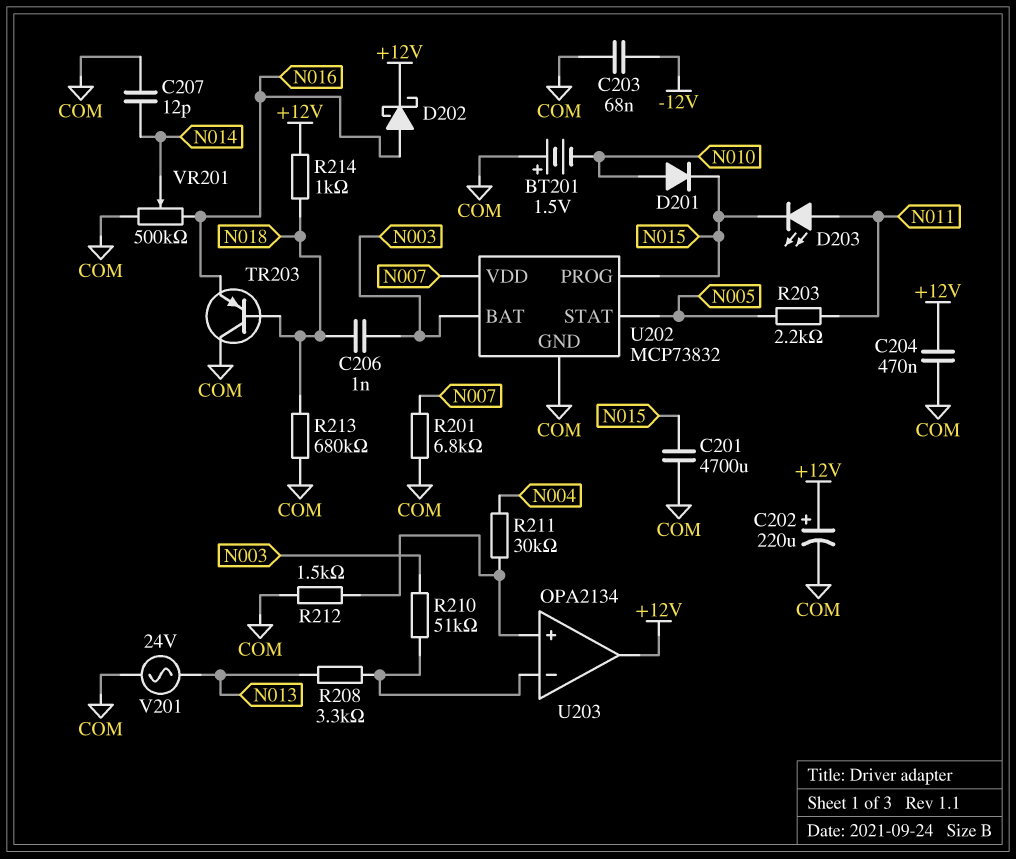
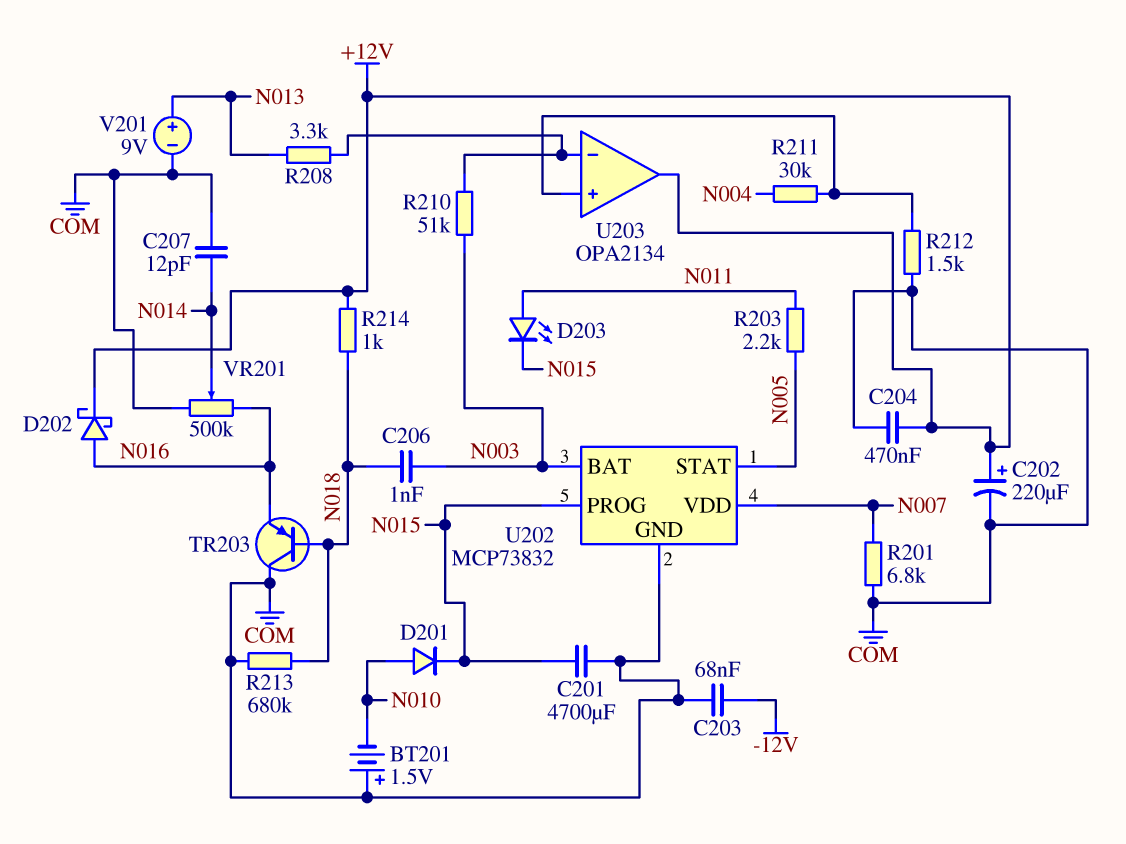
V201: AC 24V (COM, N013) -> 9V (plus N013, minus COM)

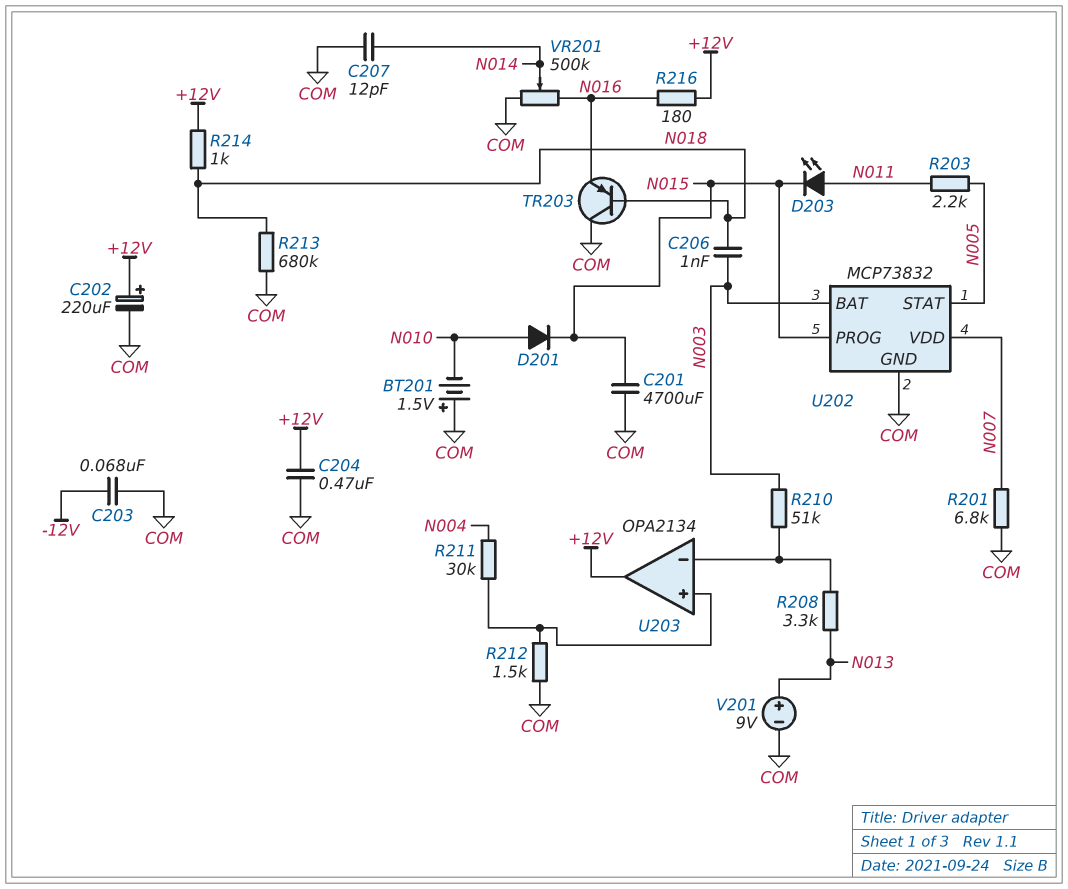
D202: schottky (A N016, K +12V) -> none
R216: none -> 180 (+12V, N016)

